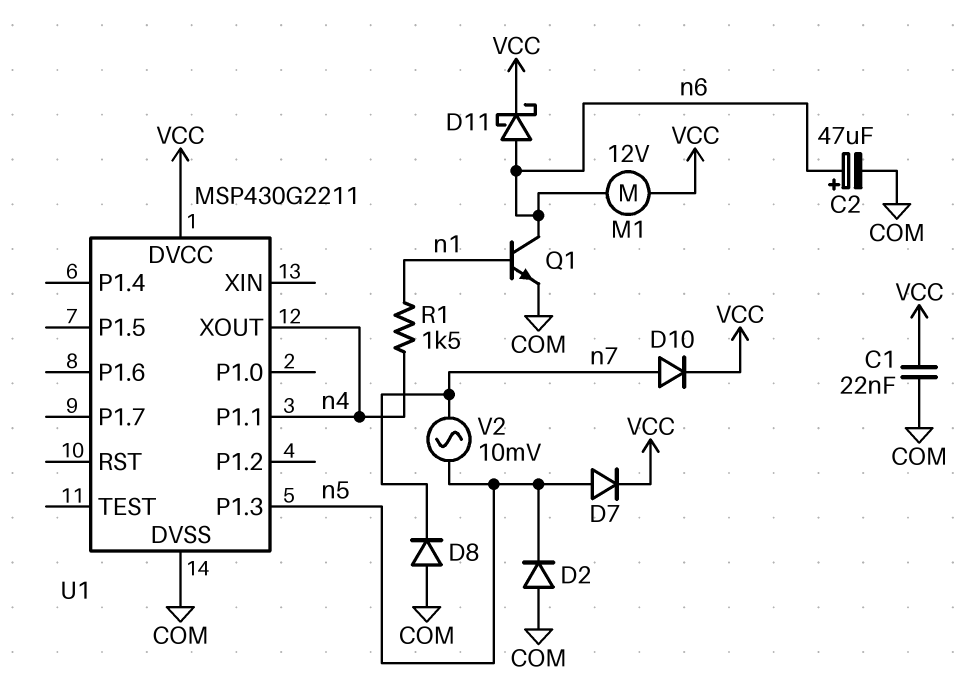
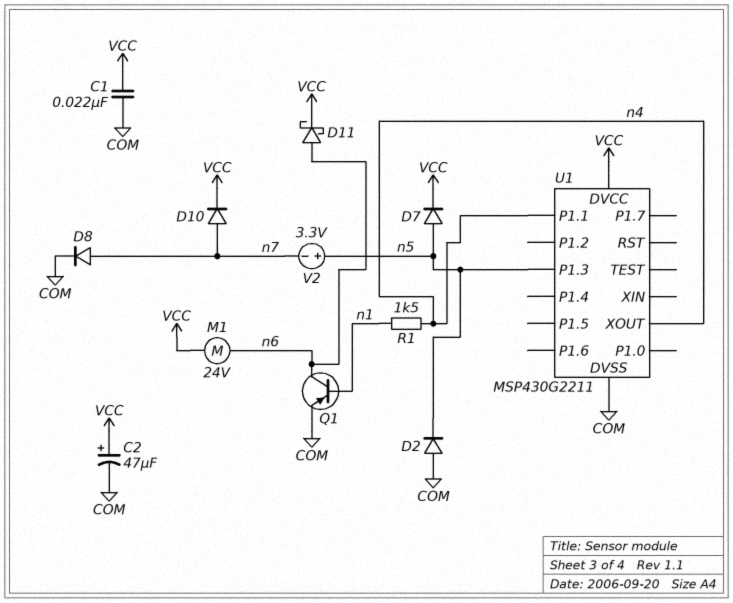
C2: 47uF (plus n6, minus COM) -> 47uF (plus VCC, minus COM)
D8: diode (A COM, K n7) -> diode (A n7, K COM)
M1: motor 12V (VCC, n6) -> motor 24V (VCC, n6)
Q1: NPN (B n1, C n6, E COM) -> PNP (B n1, C n6, E COM)
V2: AC 10mV (n5, n7) -> 3.3V (plus n5, minus n7)

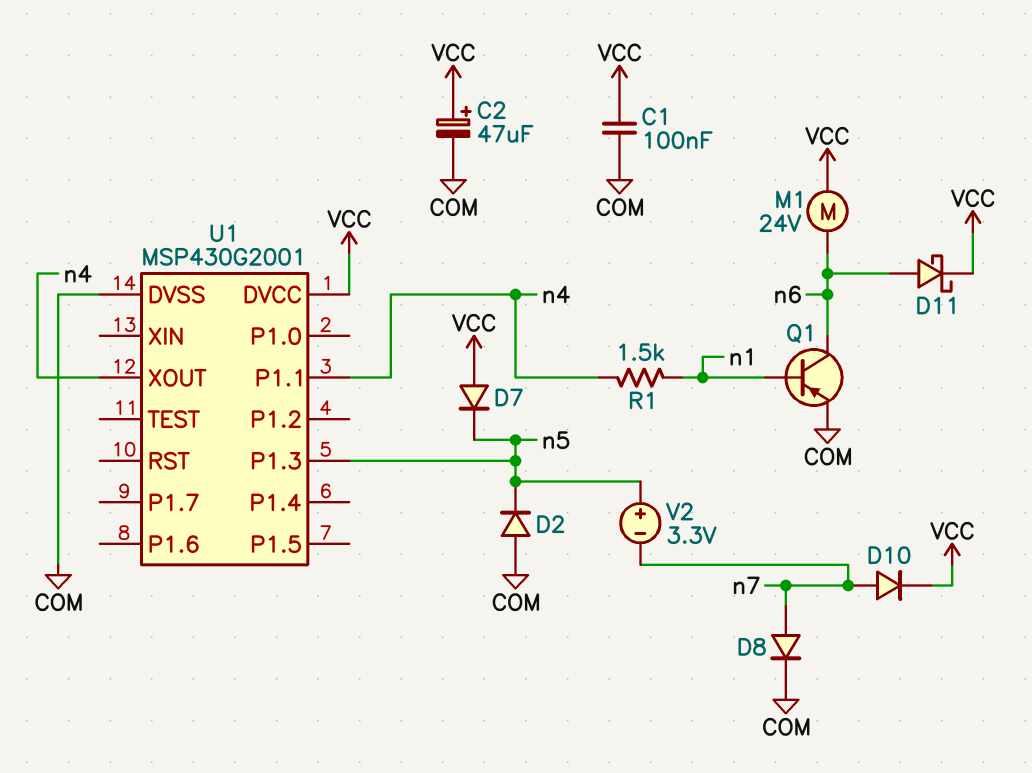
C1: 22nF (COM, VCC) -> 100nF (COM, VCC)
D7: diode (A n5, K VCC) -> diode (A VCC, K n5)
U1: MSP430G2211 -> MSP430G2001

